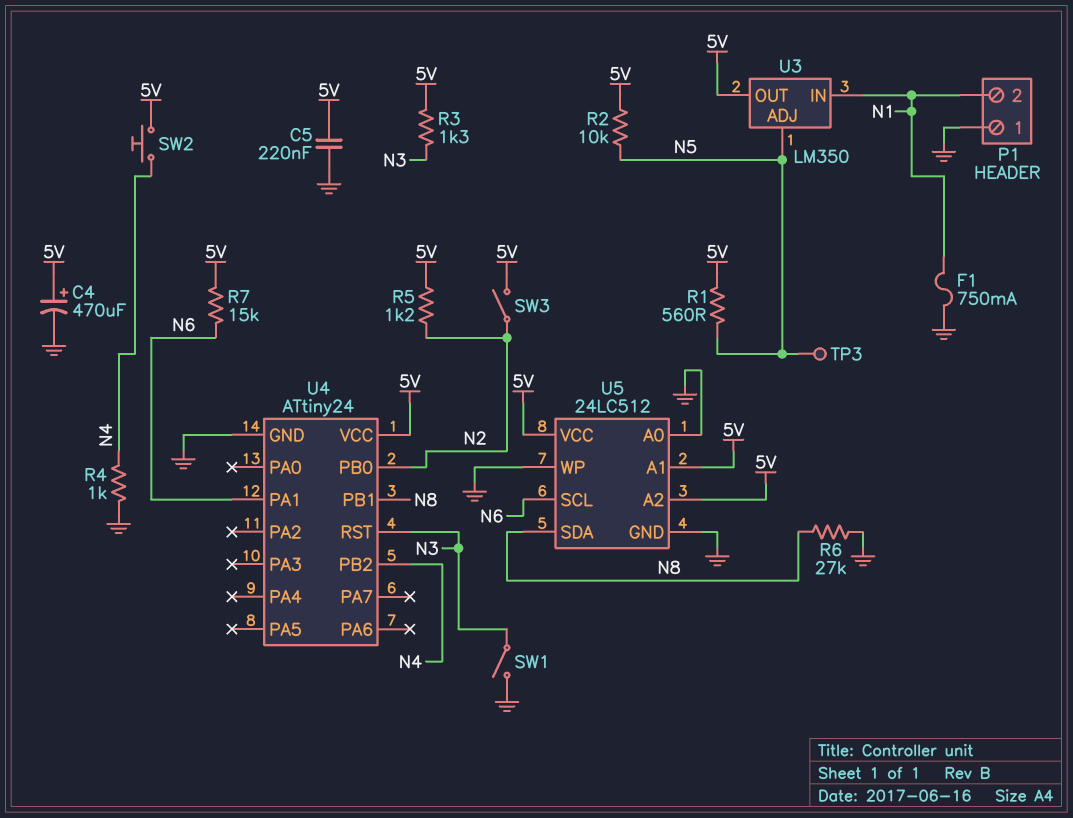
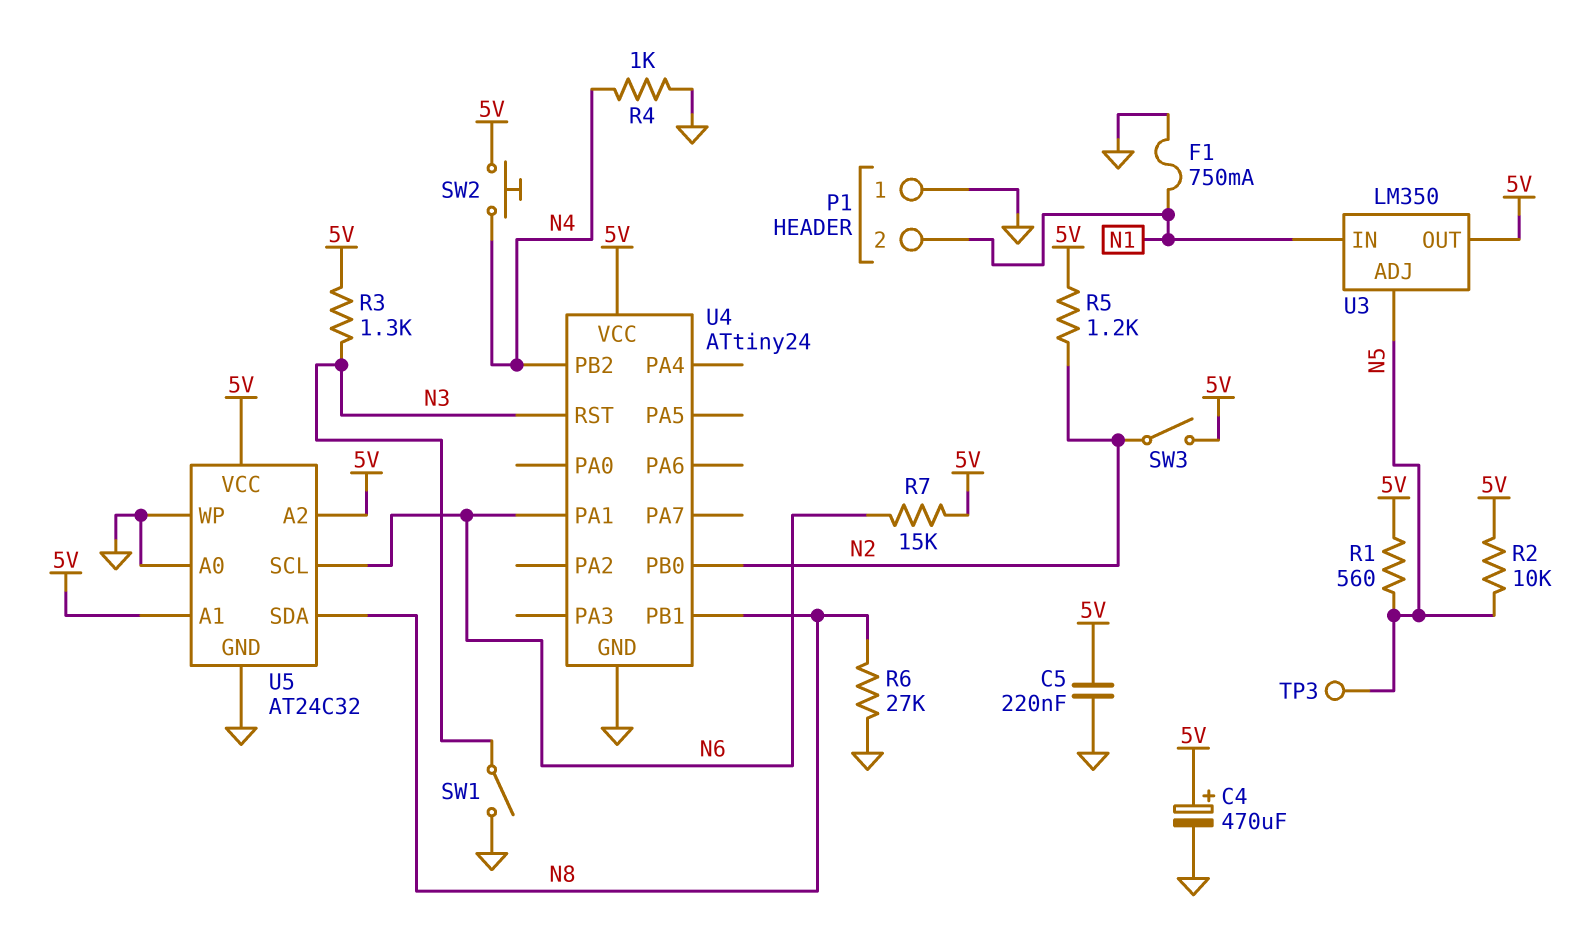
U5: 24LC512 -> AT24C32

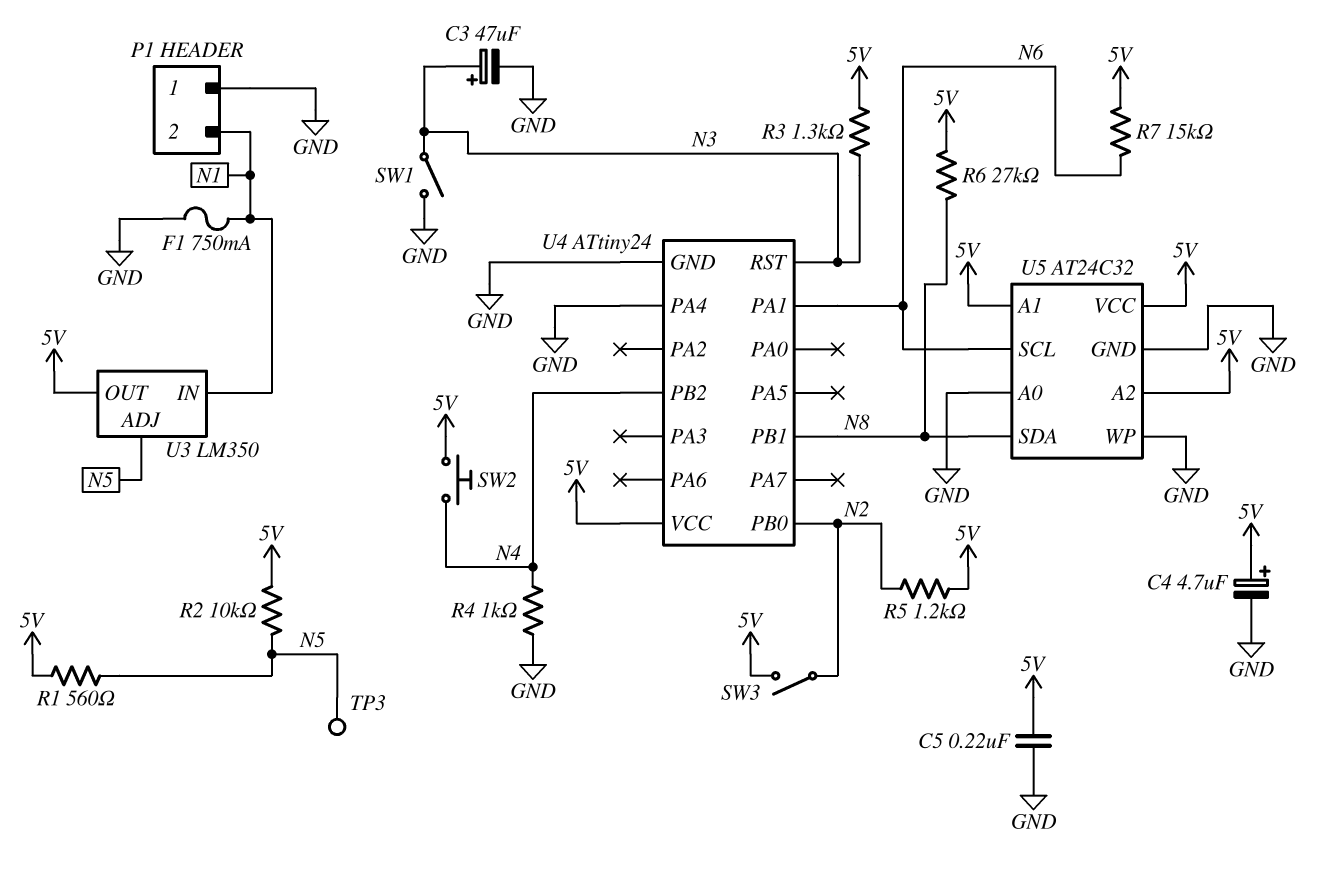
C3: none -> 47uF (plus N3, minus GND)
C4: 470uF (plus 5V, minus GND) -> 4.7uF (plus 5V, minus GND)
R6: 27k (GND, N8) -> 27k (5V, N8)
U4 pin PA4: none -> GND

